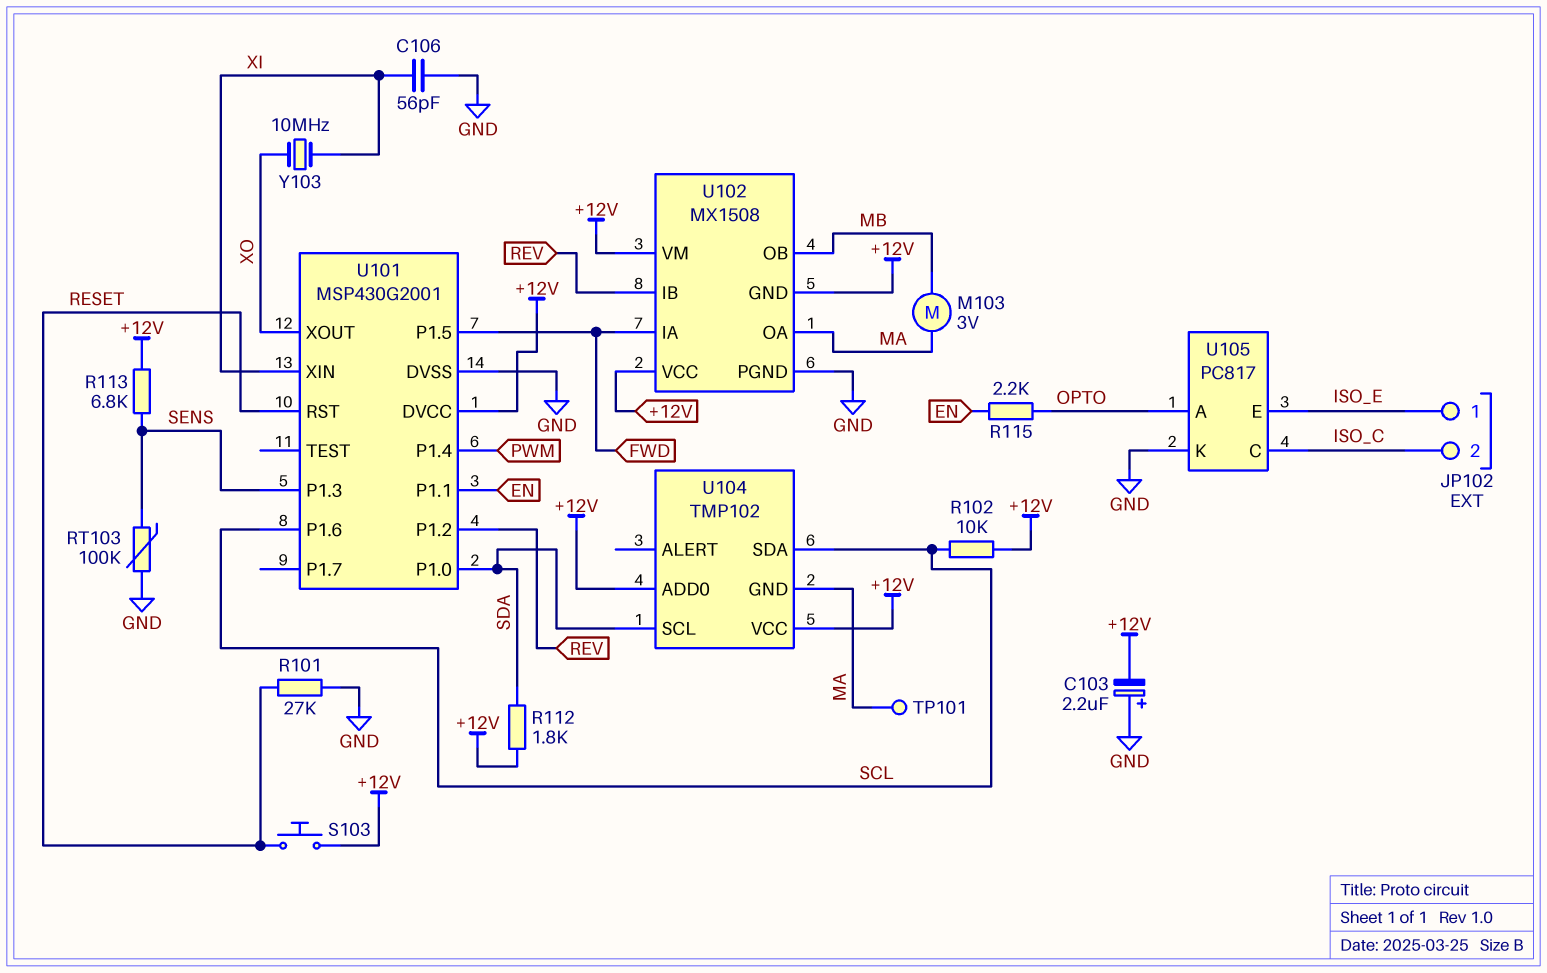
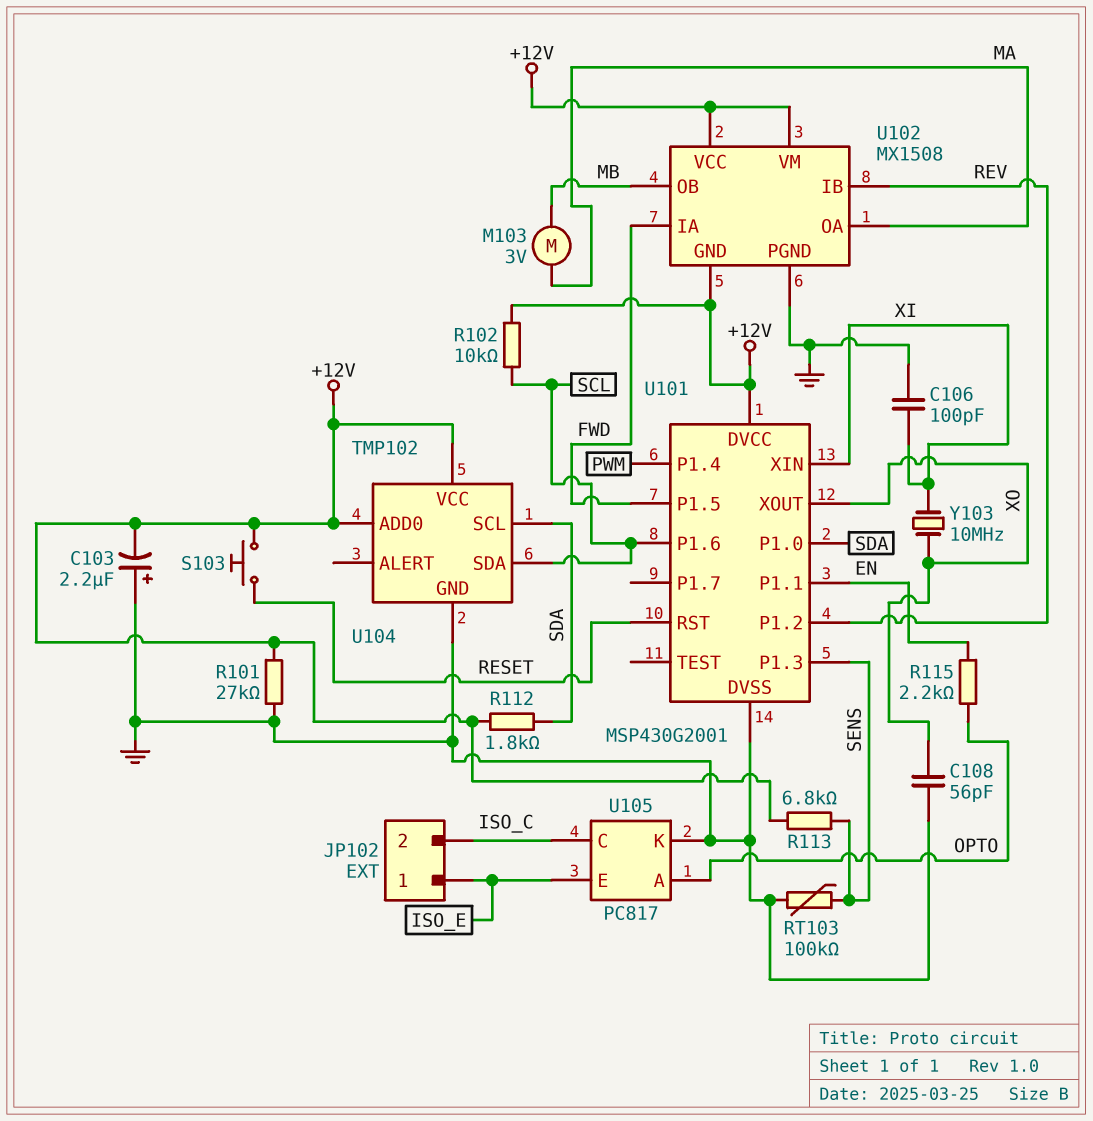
C106: 56pF (GND, XI) -> 100pF (GND, XI)
C108: none -> 56pF (GND, XO)
R101: 27k (GND, RESET) -> 27k (+12V, GND)
TP101: test point (MA) -> none
U104 pin GND: MA -> GND

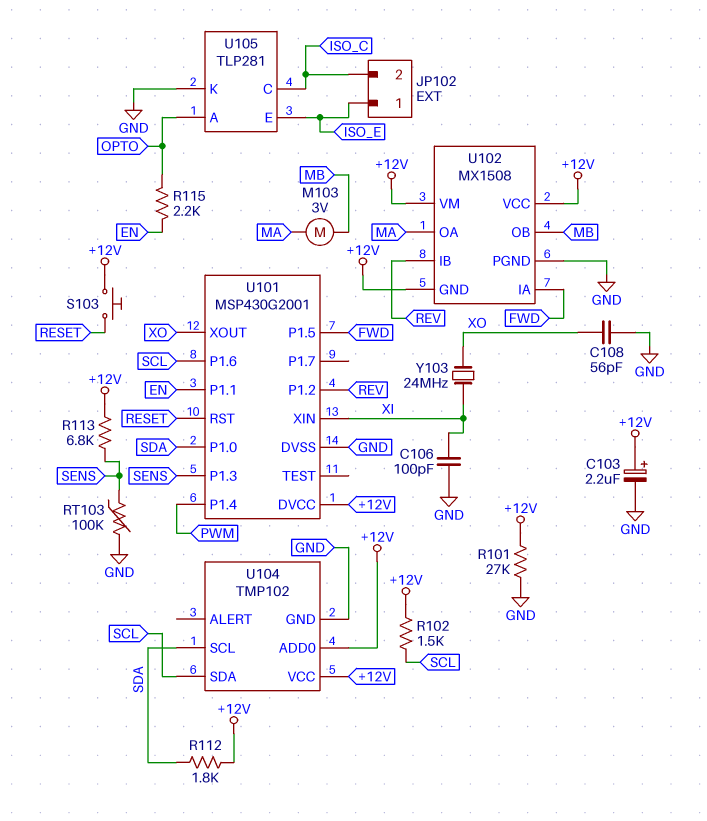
C103: 2.2uF (plus GND, minus +12V) -> 2.2uF (plus +12V, minus GND)
R102: 10k (+12V, SCL) -> 1.5k (+12V, SCL)
U105: PC817 -> TLP281
Y103: 10MHz (XI, XO) -> 24MHz (XI, XO)

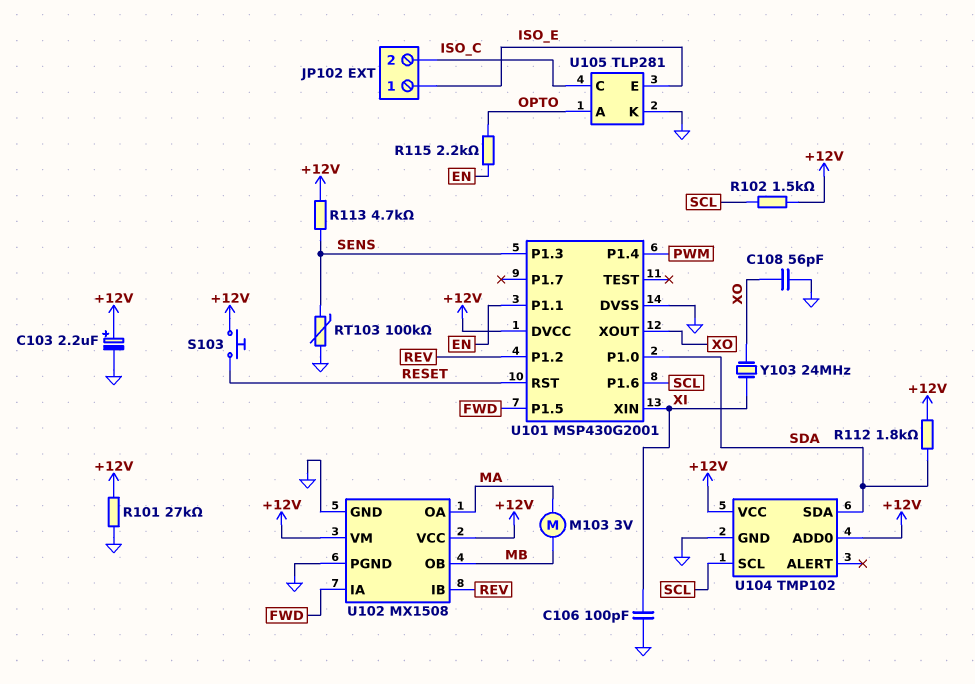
R113: 6.8k (+12V, SENS) -> 4.7k (+12V, SENS)
U102 pin GND: +12V -> GND
U104 pin SCL: SDA -> SCL
U104 pin SDA: SCL -> SDA

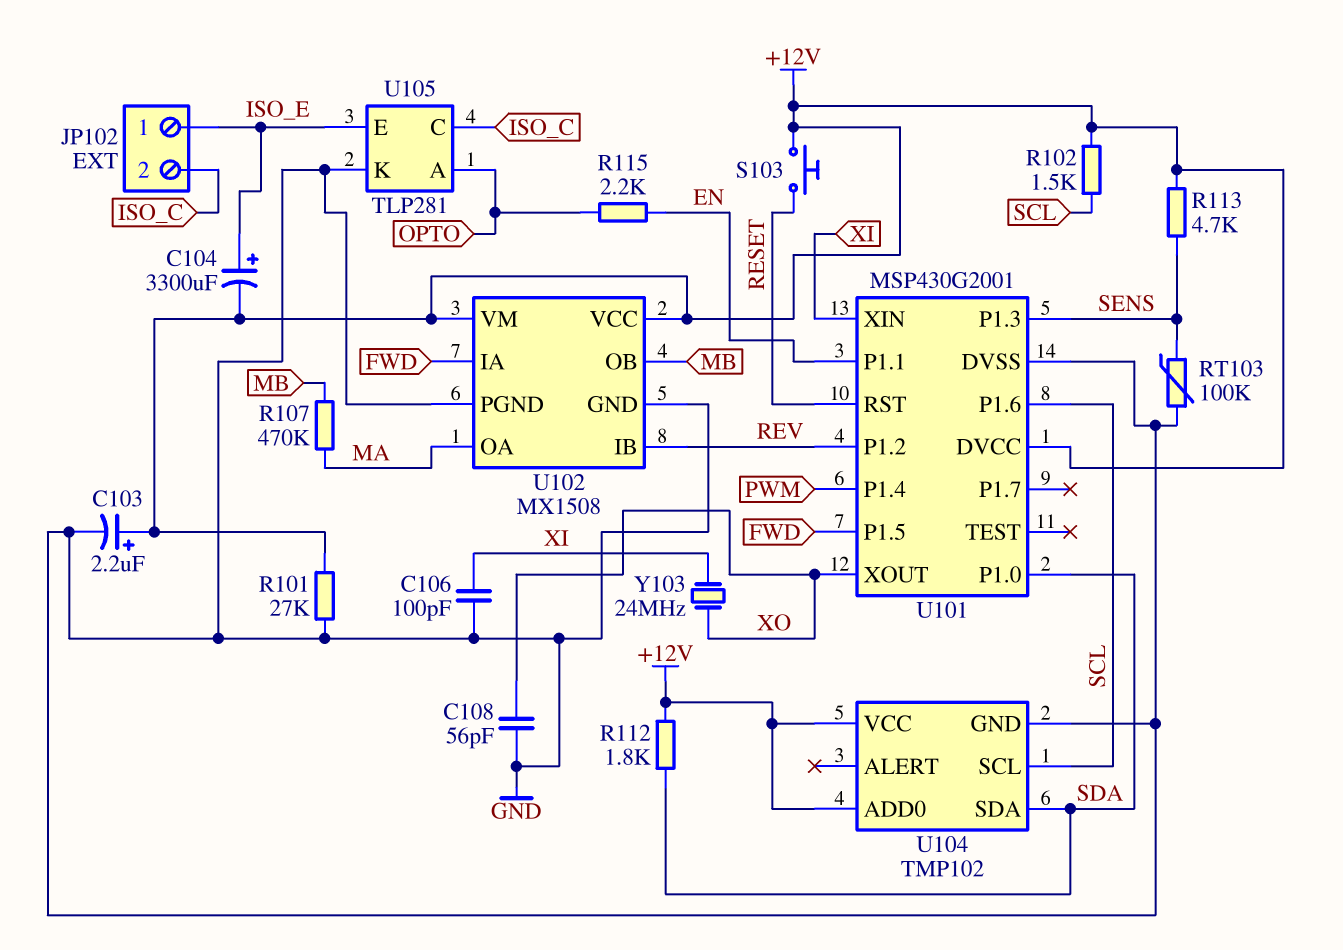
C104: none -> 3300uF (plus ISO_E, minus +12V)
M103: motor 3V (MA, MB) -> none
R107: none -> 470k (MA, MB)

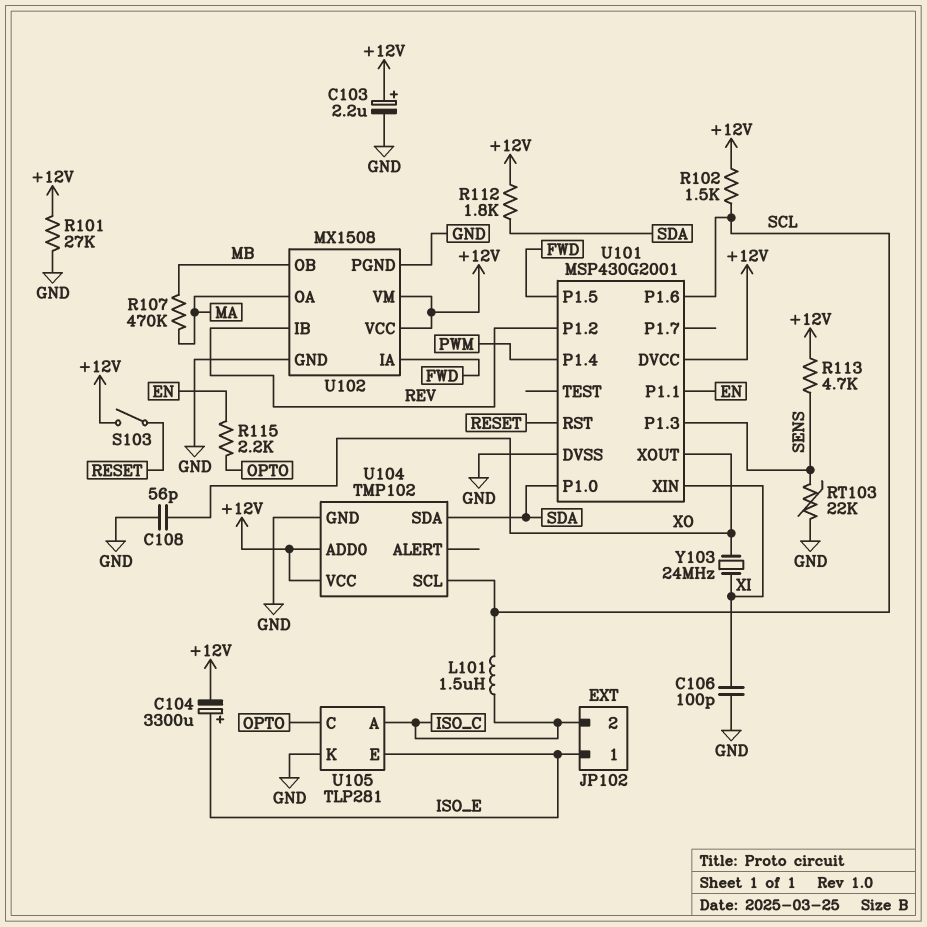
L101: none -> 1.5uH (ISO_C, SCL)
RT103: 100k (GND, SENS) -> 22k (GND, SENS)
S103: button (+12V, RESET) -> switch (+12V, RESET)
U105 pin A: OPTO -> ISO_C
U105 pin C: ISO_C -> OPTO

